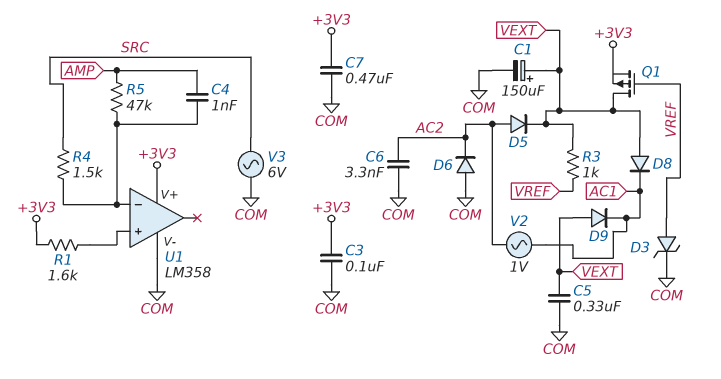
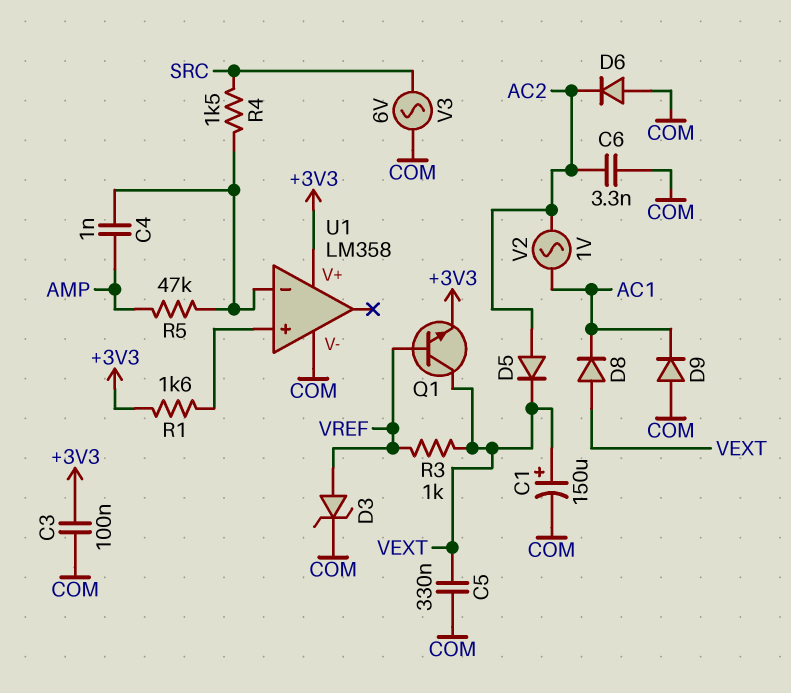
C7: 470nF (+3V3, COM) -> none
D9: diode (A VEXT, K AC1) -> diode (A COM, K AC1)
Q1: PMOS (G VREF, D VEXT, S +3V3) -> NPN (B VREF, C VEXT, E +3V3)

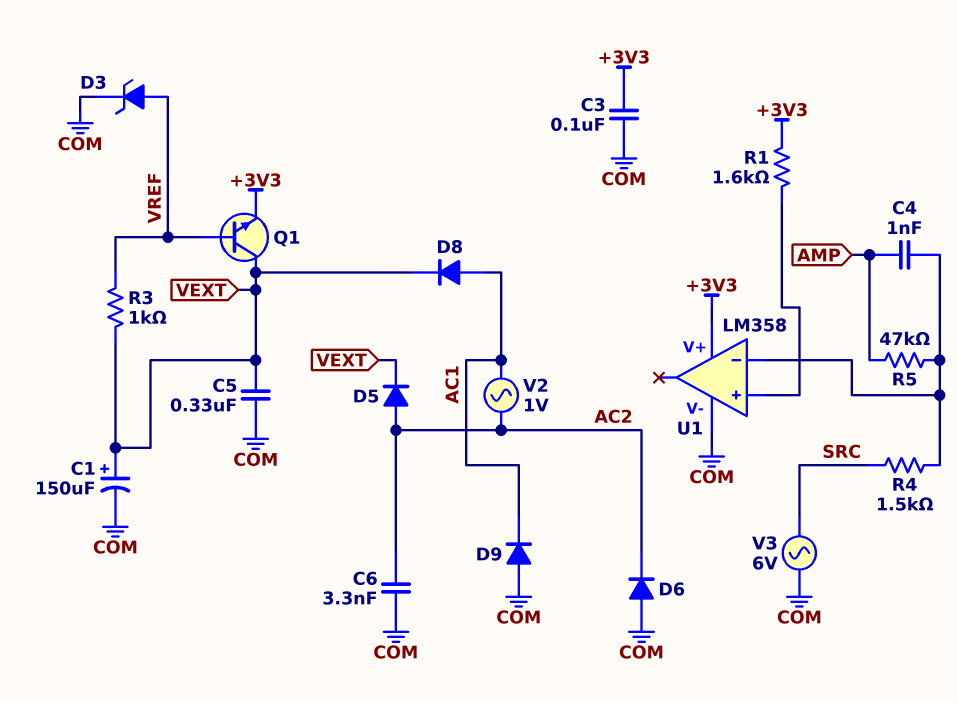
D8: diode (A VEXT, K AC1) -> diode (A AC1, K VEXT)

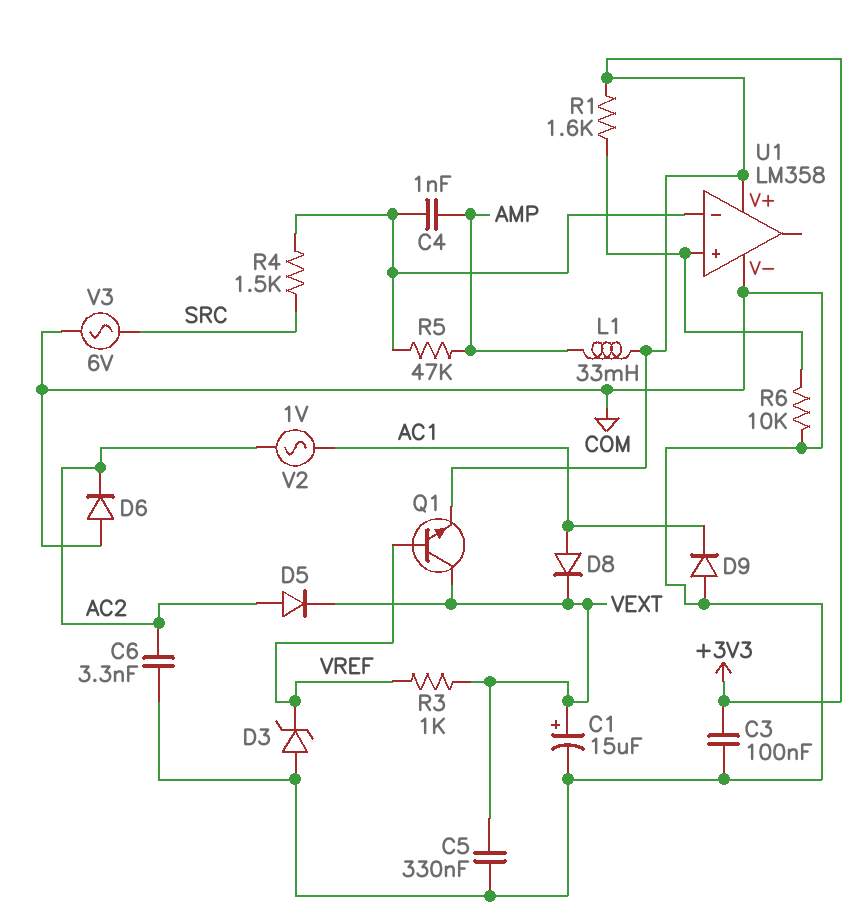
C1: 150uF (plus VEXT, minus COM) -> 15uF (plus VEXT, minus COM)
D3: zener (A VREF, K COM) -> zener (A COM, K VREF)
L1: none -> 33mH (+3V3, AMP)
R6: none -> 10k (COM, U1/in+)

